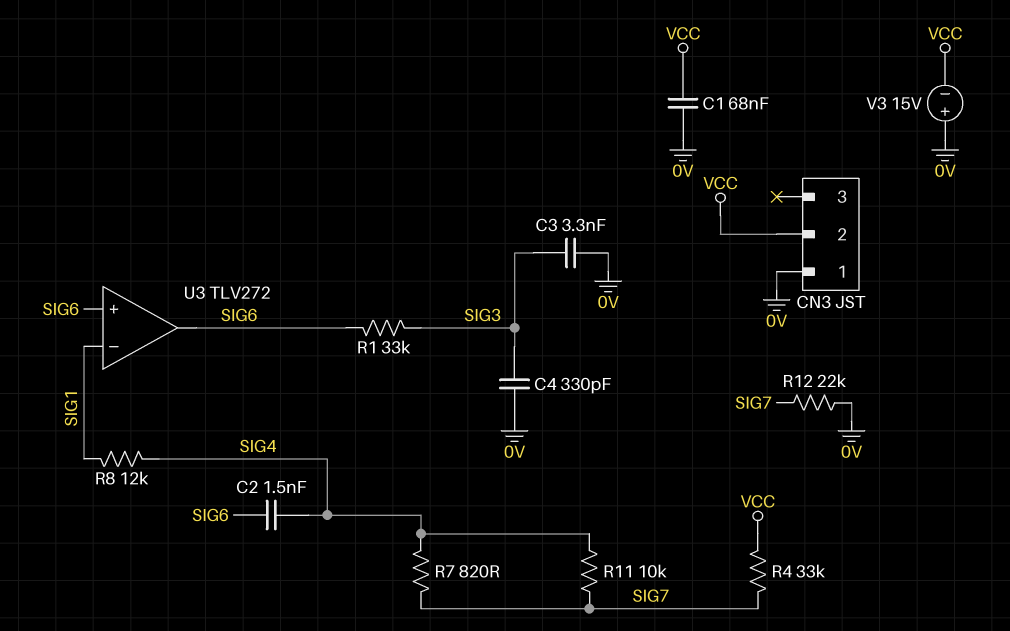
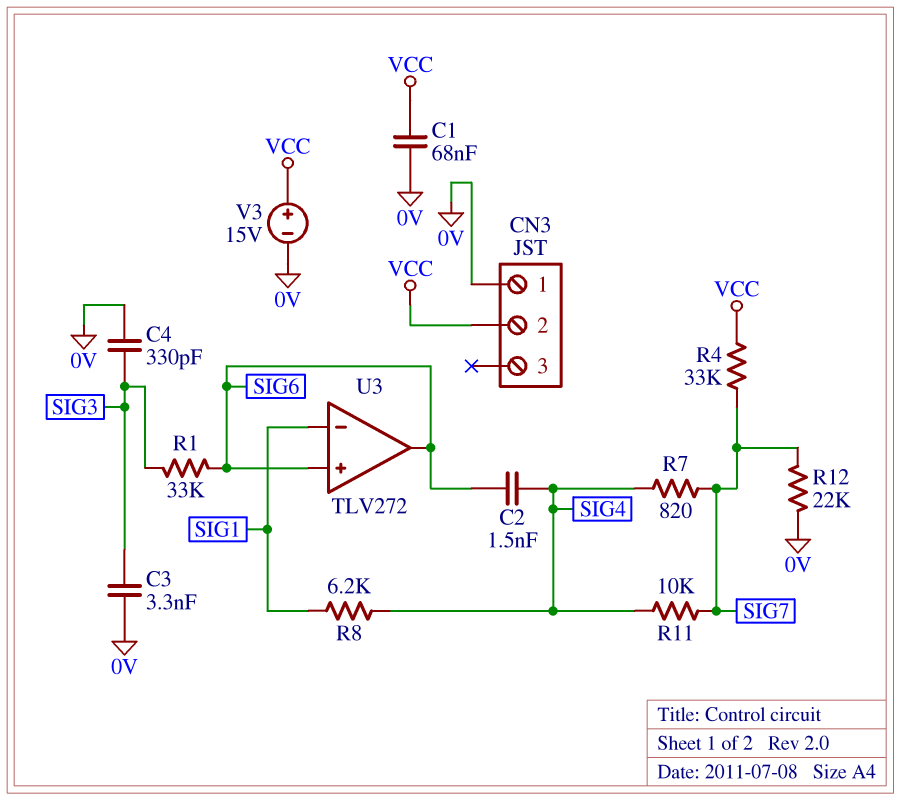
R8: 12k (SIG1, SIG4) -> 6.2k (SIG1, SIG4)
V3: 15V (plus 0V, minus VCC) -> 15V (plus VCC, minus 0V)

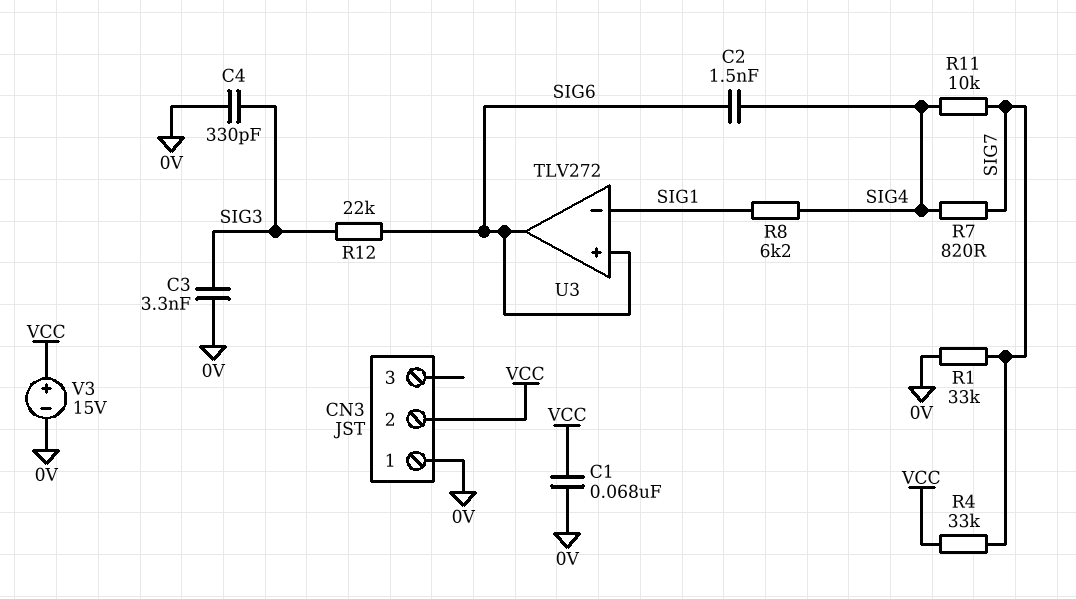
R1: 33k (SIG3, SIG6) -> 33k (0V, SIG7)
R12: 22k (0V, SIG7) -> 22k (SIG3, SIG6)

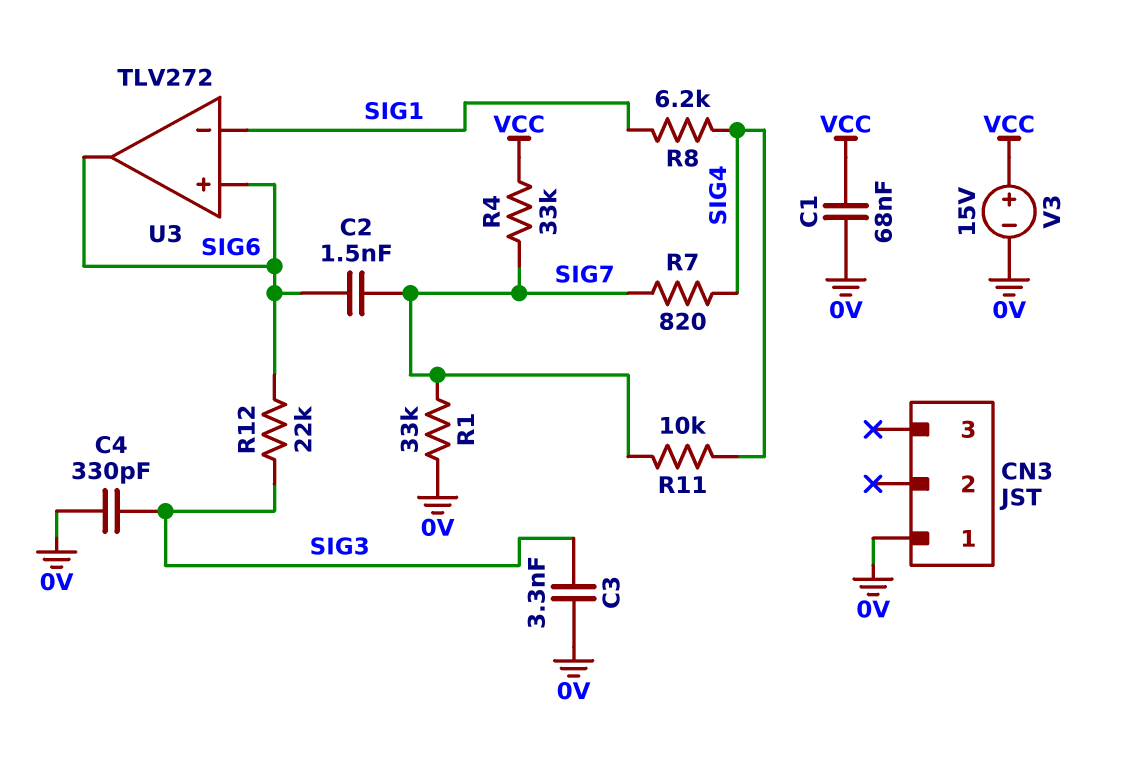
C2: 1.5nF (SIG4, SIG6) -> 1.5nF (SIG6, SIG7)
CN3 pin 2: VCC -> none

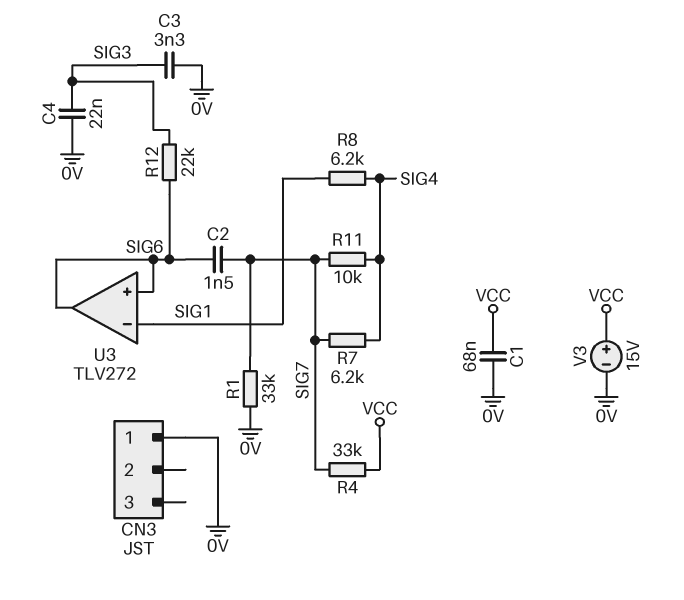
C4: 330pF (0V, SIG3) -> 22nF (0V, SIG3)
R7: 820 (SIG4, SIG7) -> 6.2k (SIG4, SIG7)

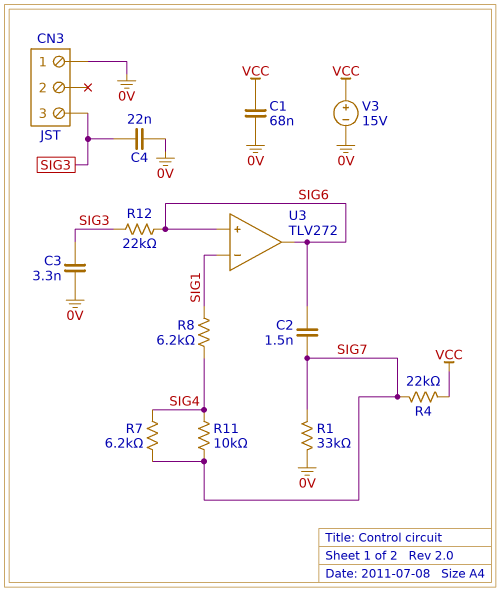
CN3 pin 3: none -> SIG3
R4: 33k (SIG7, VCC) -> 22k (SIG7, VCC)

